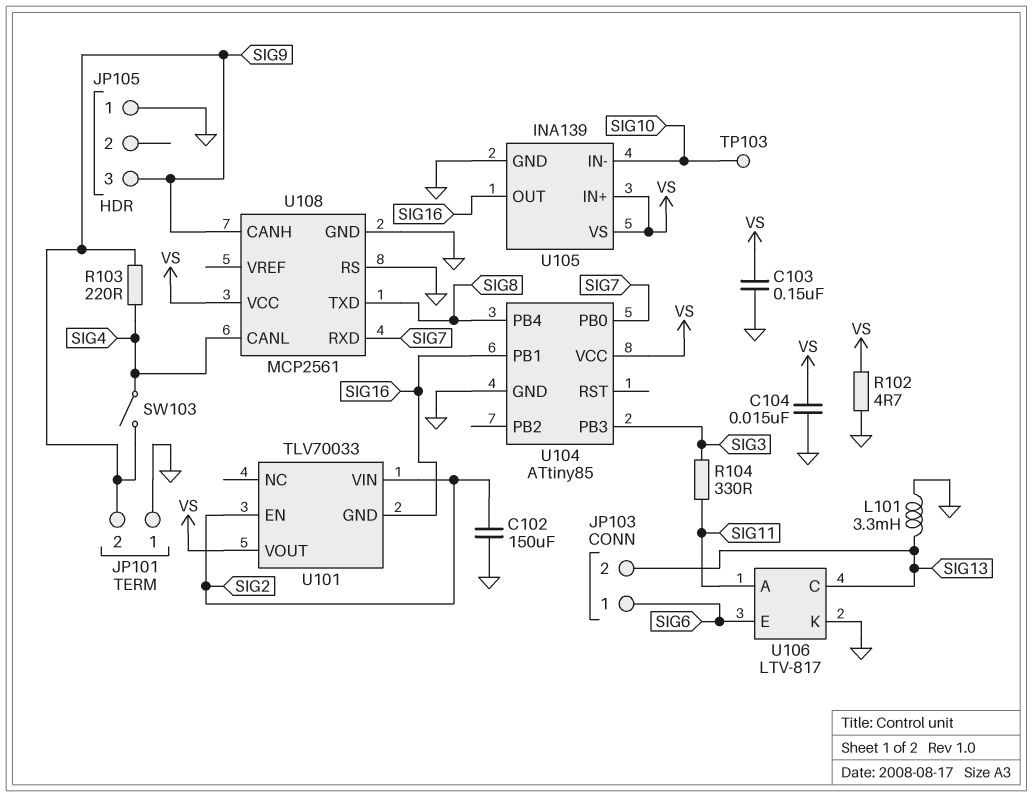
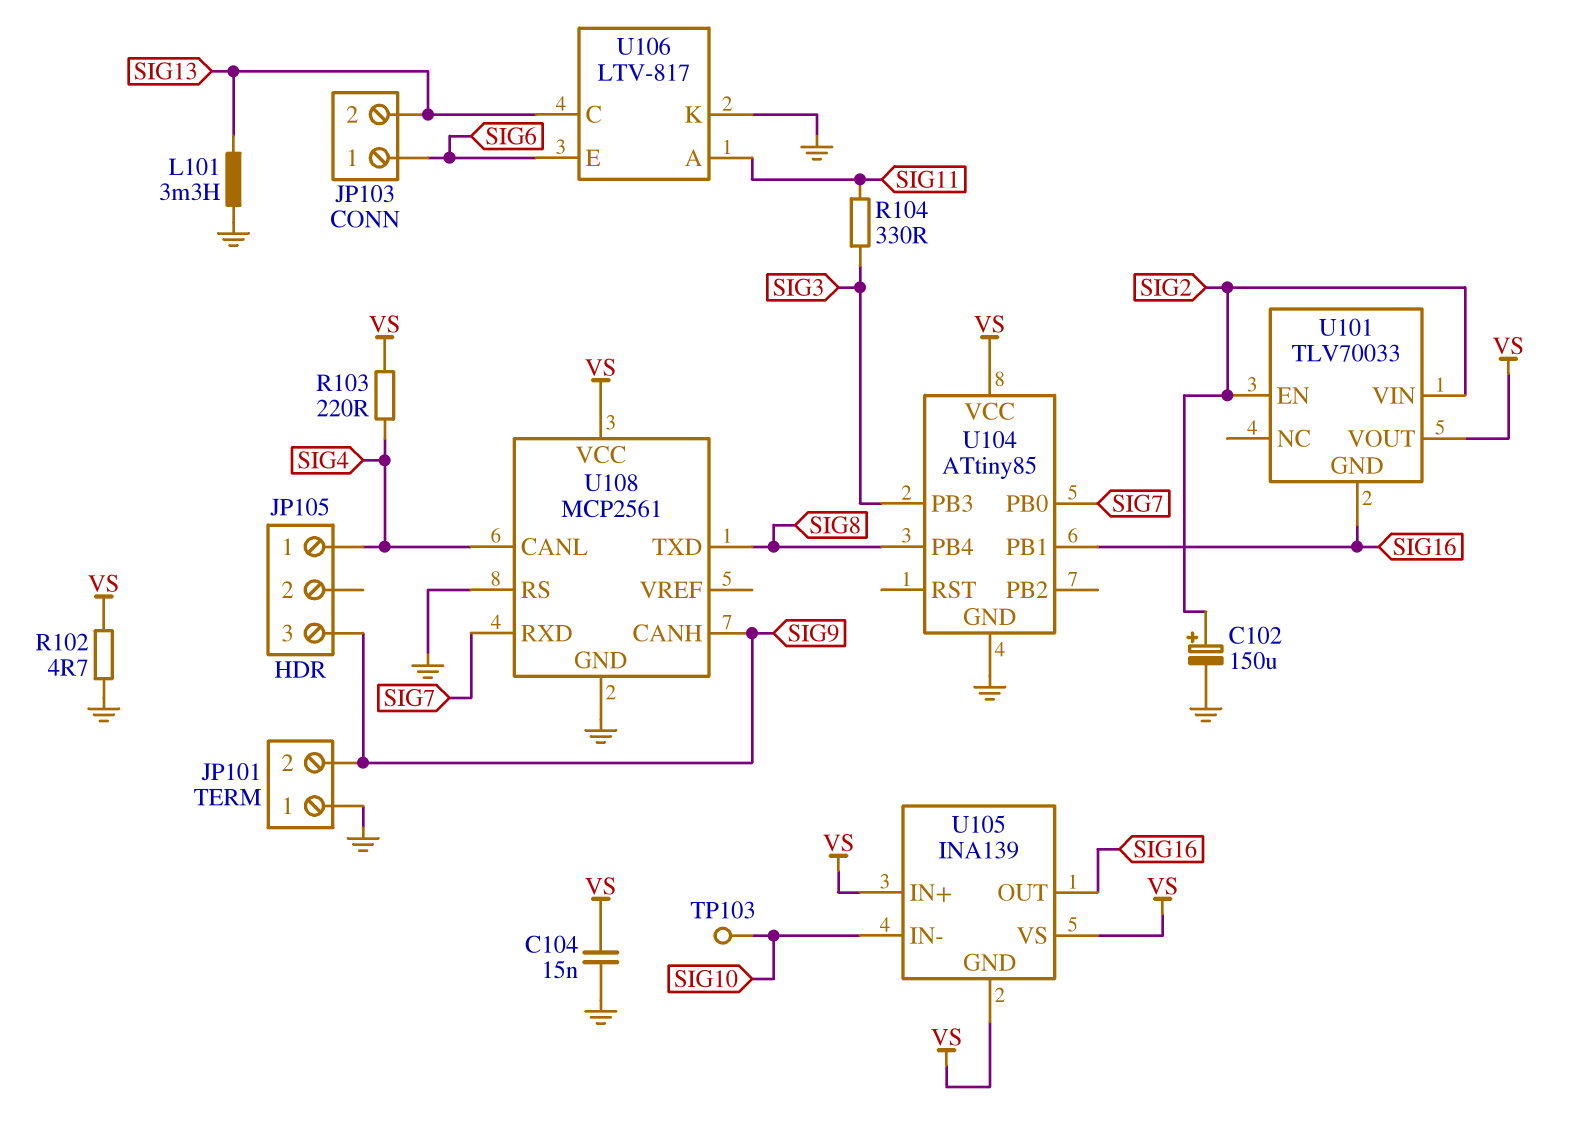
C102: 150uF (GND, SIG2) -> 150uF (plus SIG2, minus GND)
C103: 150nF (GND, VS) -> none
JP105 pin 1: GND -> SIG4
R103: 220 (SIG4, SIG9) -> 220 (SIG4, VS)
SW103: switch (SIG4, SIG9) -> none
U105 pin GND: GND -> VS

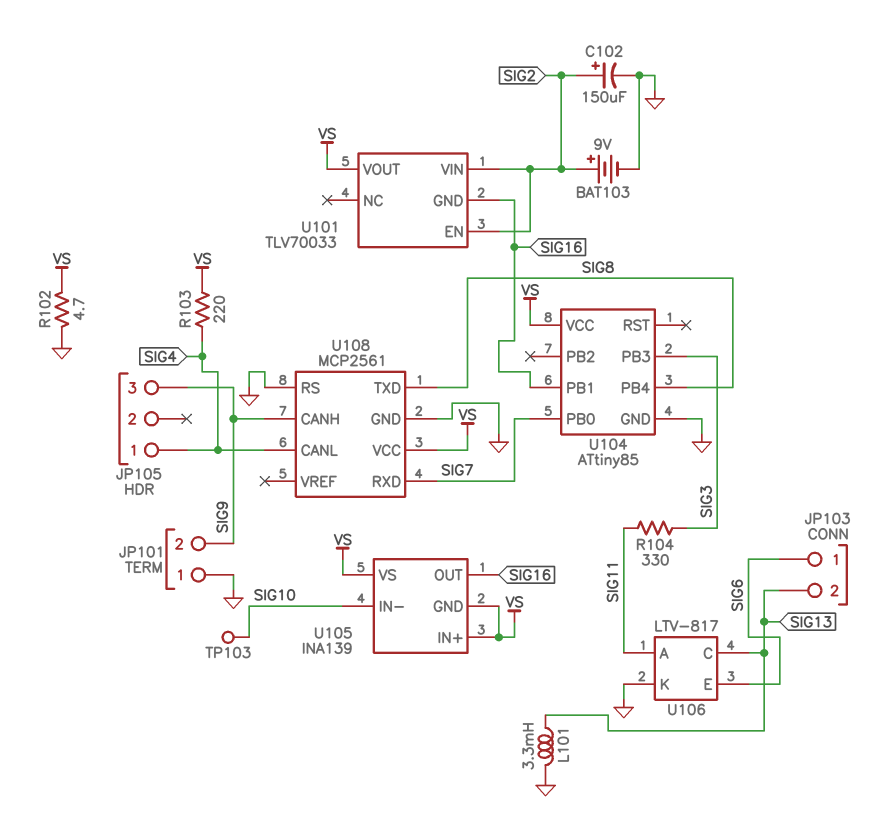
BAT103: none -> 9V (plus SIG2, minus GND)
C104: 15nF (GND, VS) -> none

